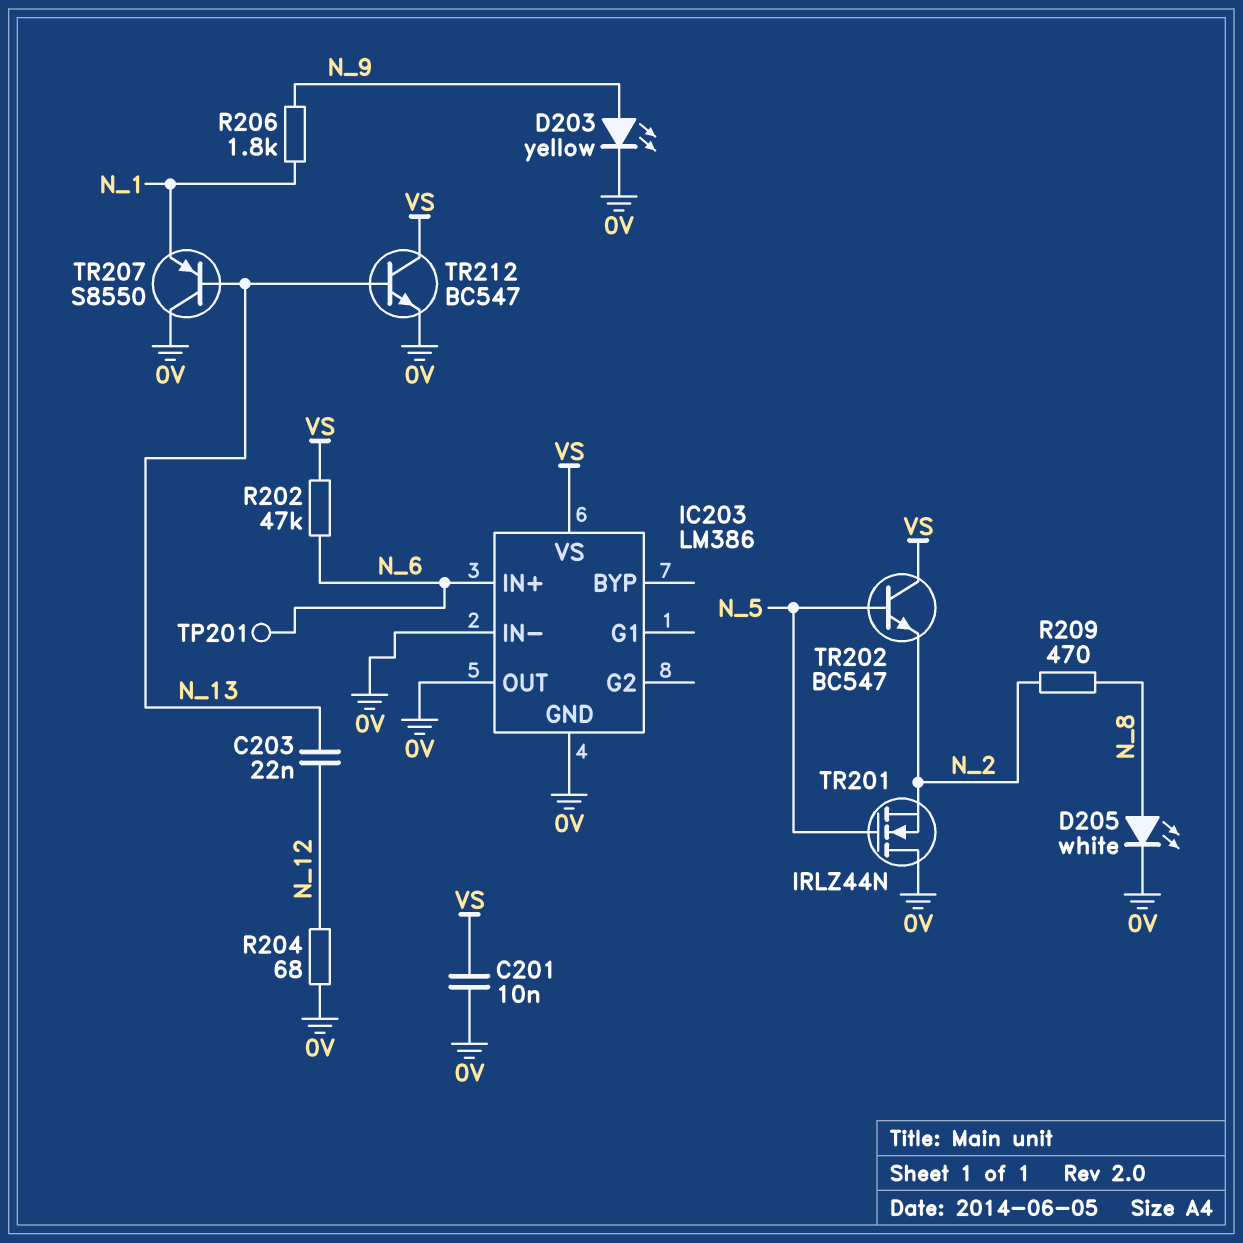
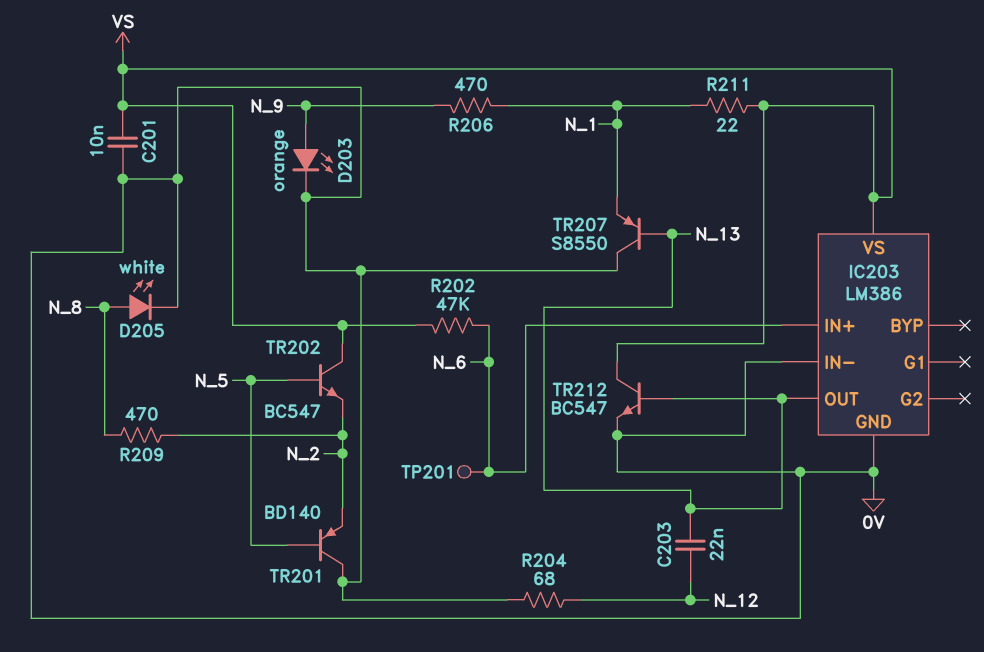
D203: LED yellow (A N_9, K 0V) -> LED orange (A N_9, K 0V)
IC203 pin OUT: 0V -> N_13
R206: 1.8k (N_1, N_9) -> 470 (N_1, N_9)
R211: none -> 22 (N_1, VS)
TR201: NMOS IRLZ44N (G N_5, D 0V, S N_2) -> PNP BD140 (B N_5, C 0V, E N_2)

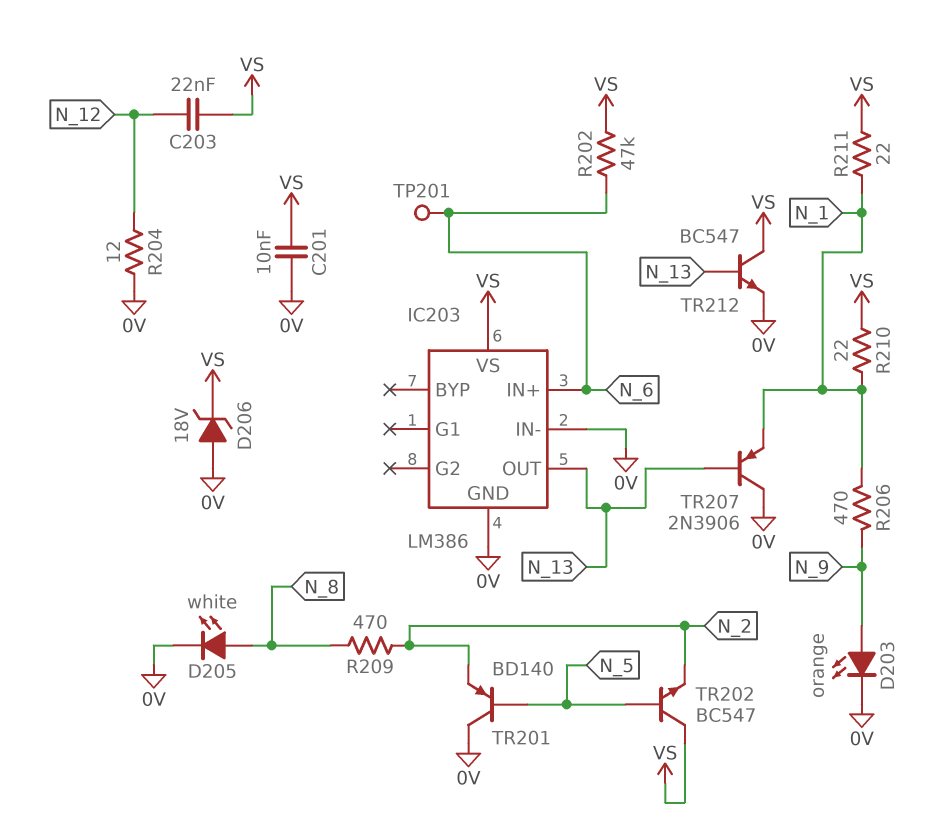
C203: 22nF (N_12, N_13) -> 22nF (N_12, VS)
D206: none -> zener 18V (A 0V, K VS)
R204: 68 (0V, N_12) -> 12 (0V, N_12)
R210: none -> 22 (N_1, VS)
TR207: PNP S8550 (B N_13, C 0V, E N_1) -> PNP 2N3906 (B N_13, C 0V, E N_1)

